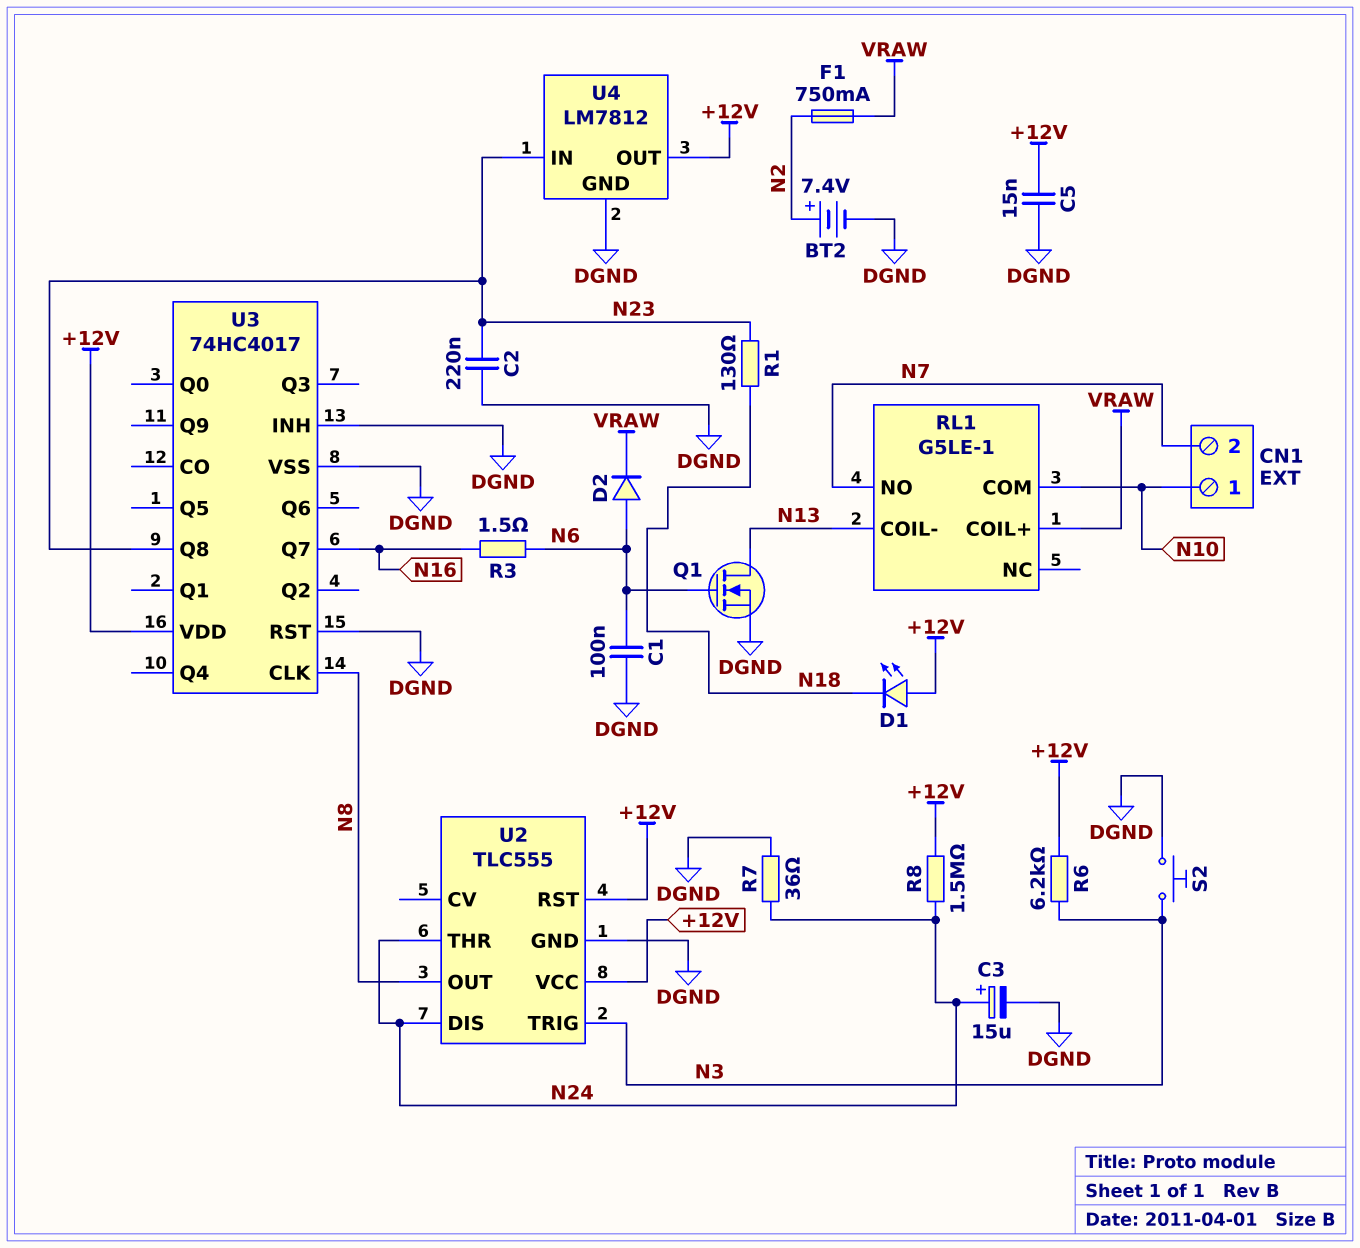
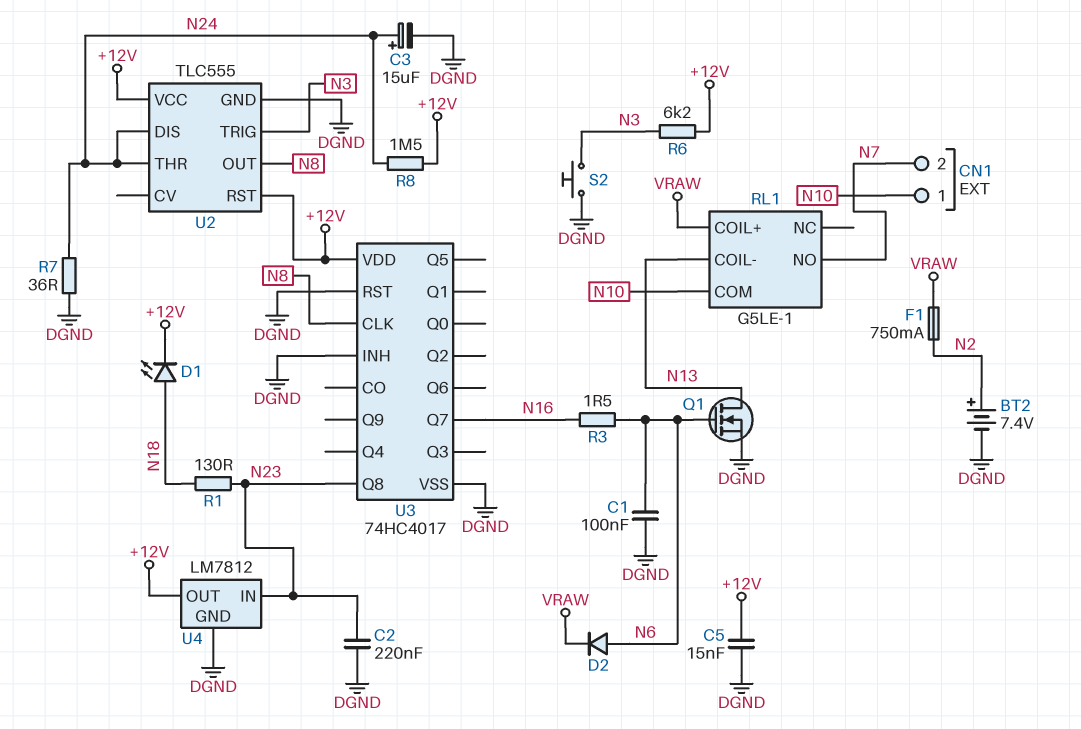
D1: LED (A +12V, K N18) -> LED (A N18, K +12V)

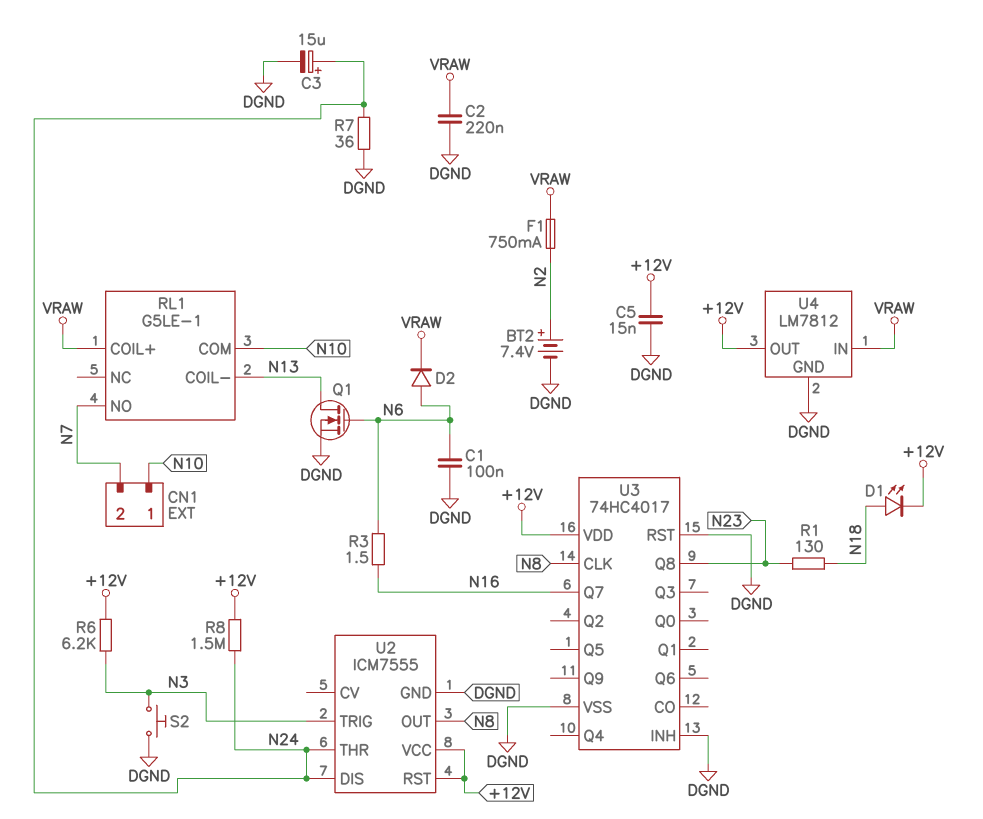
C2: 220nF (DGND, N23) -> 220nF (DGND, VRAW)
U2: TLC555 -> ICM7555
U4 pin IN: N23 -> VRAW

